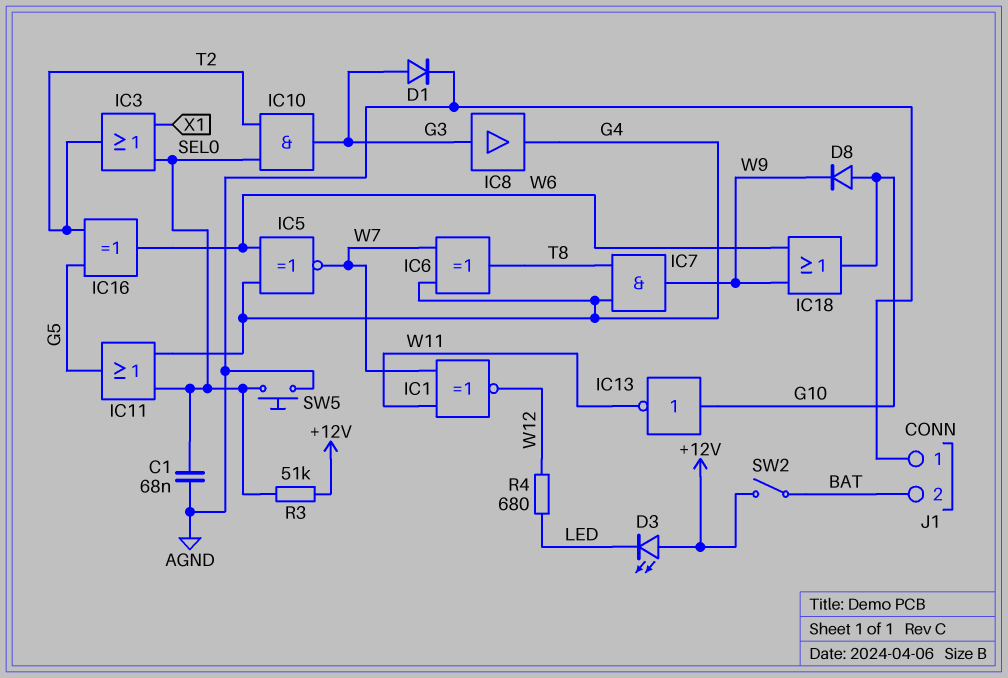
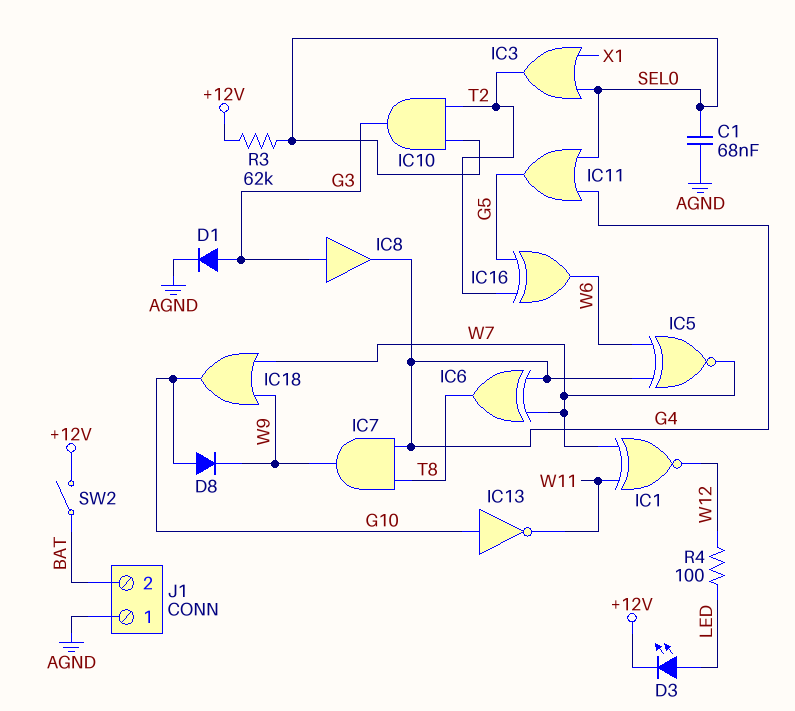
D3: LED (A +12V, K LED) -> LED (A LED, K +12V)
IC18: OR (in W6, in W9, out G10) -> OR (in W7, in W9, out G10)
R3: 51k (+12V, SEL0) -> 62k (+12V, SEL0)
R4: 680 (LED, W12) -> 100 (LED, W12)
SW5: button (AGND, SEL0) -> none

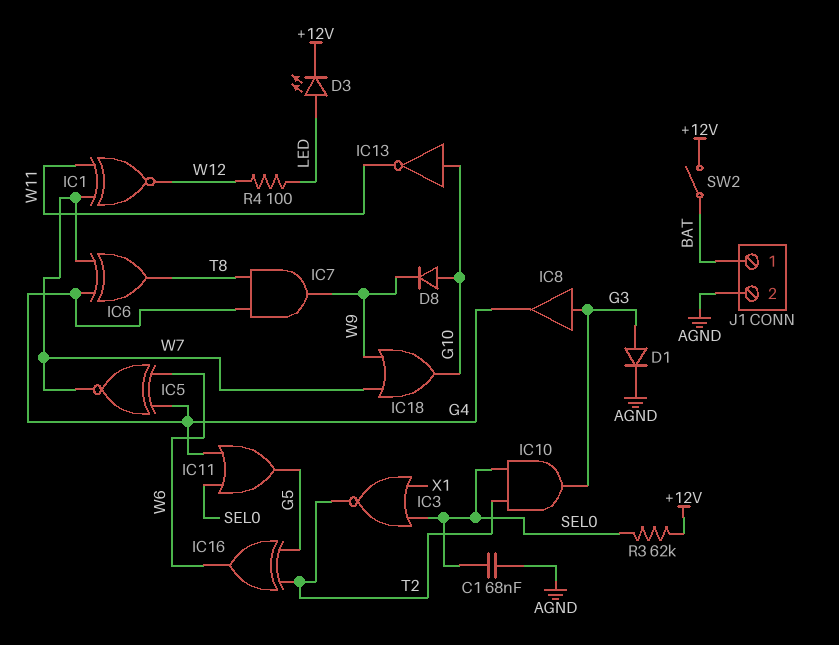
IC3: OR (in SEL0, in X1, out T2) -> NOR (in SEL0, in X1, out T2)
J1 pin 1: AGND -> BAT
J1 pin 2: BAT -> AGND

